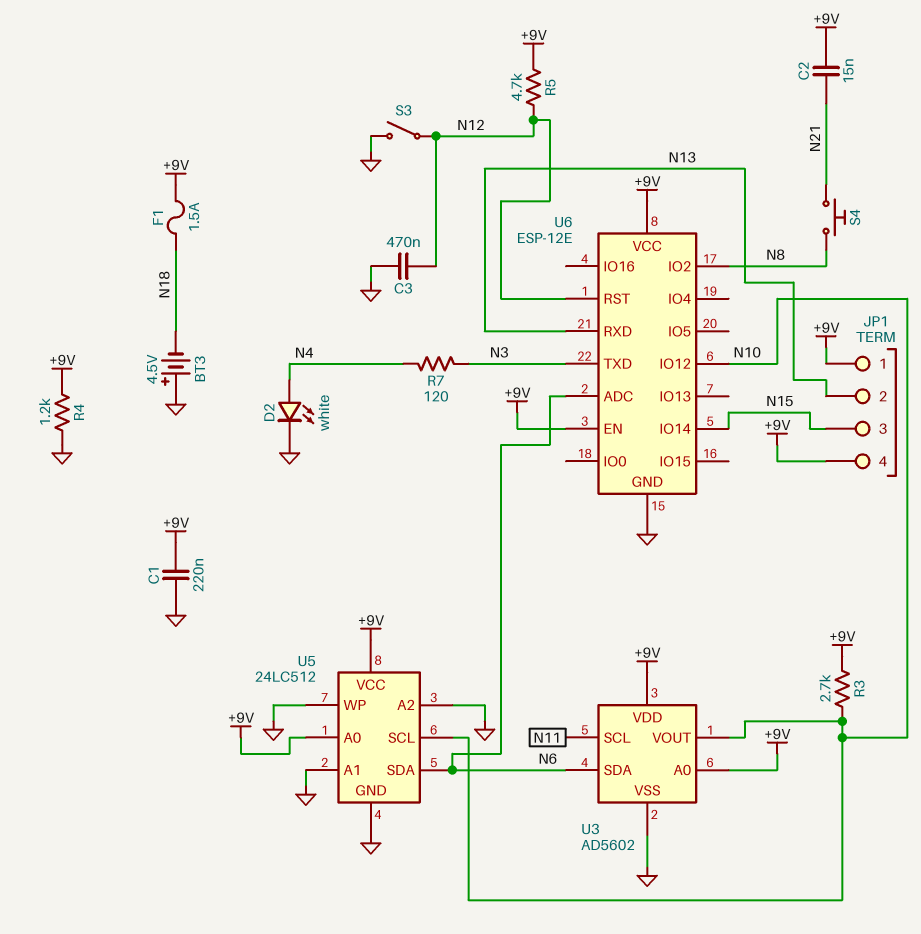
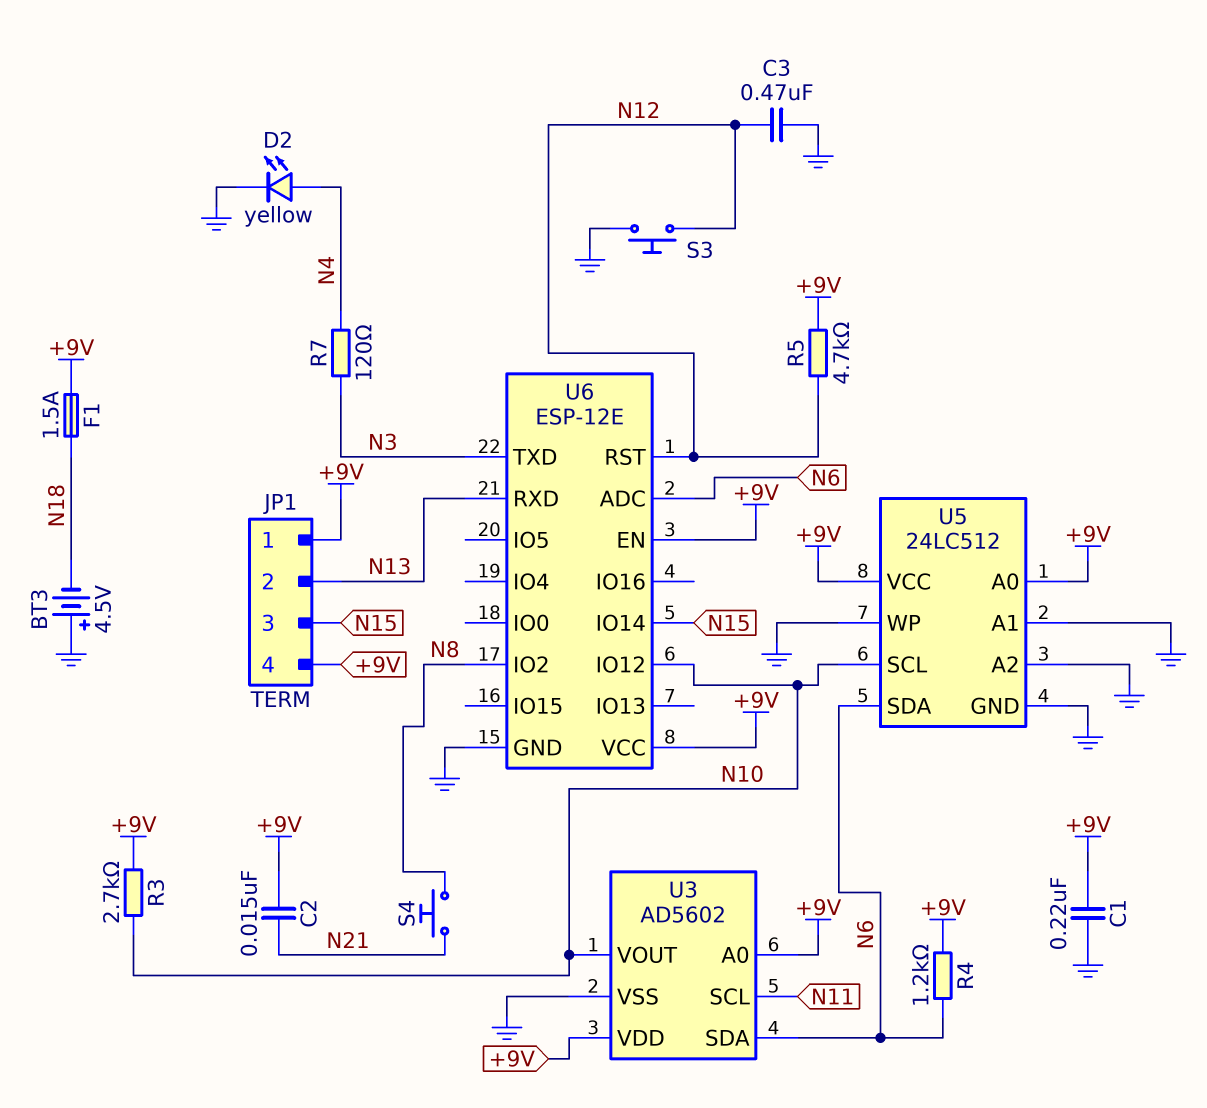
D2: LED white (A N4, K GND) -> LED yellow (A N4, K GND)
R4: 1.2k (+9V, GND) -> 1.2k (+9V, N6)
S3: switch (GND, N12) -> button (GND, N12)

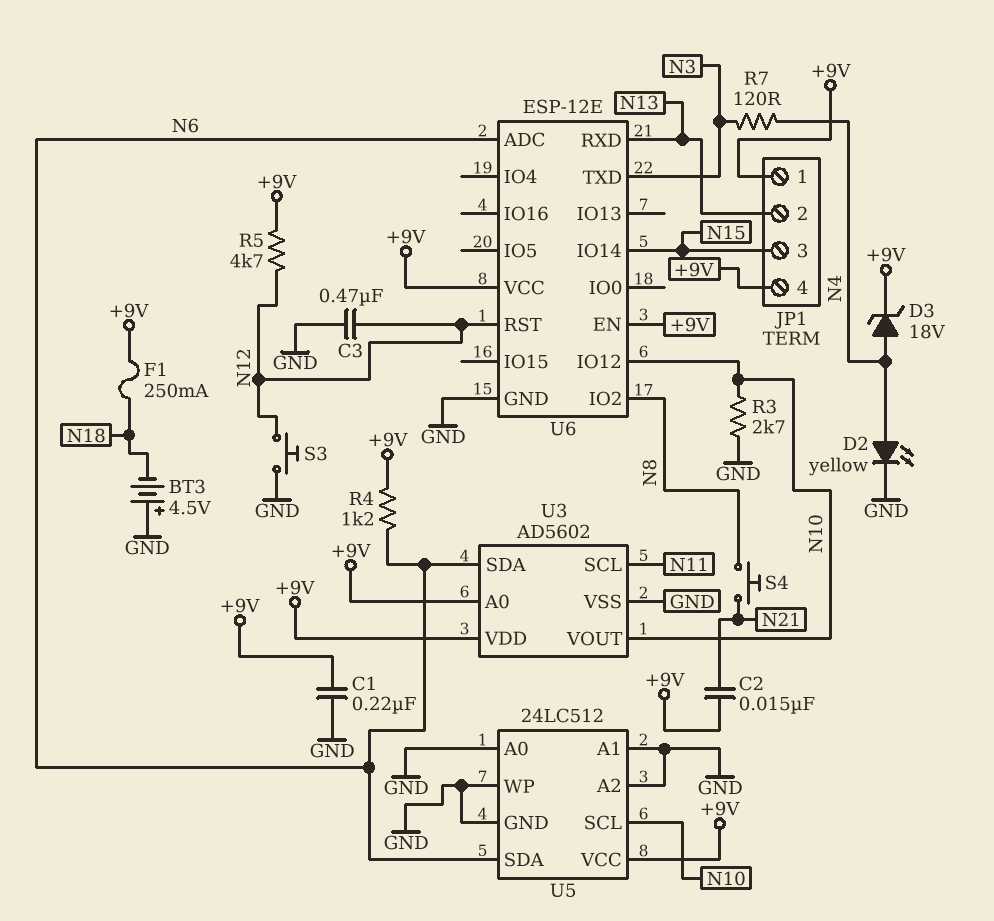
D3: none -> zener 18V (A N4, K +9V)
F1: 1.5A (+9V, N18) -> 250mA (+9V, N18)
R3: 2.7k (+9V, N10) -> 2.7k (GND, N10)
U5 pin A0: +9V -> GND

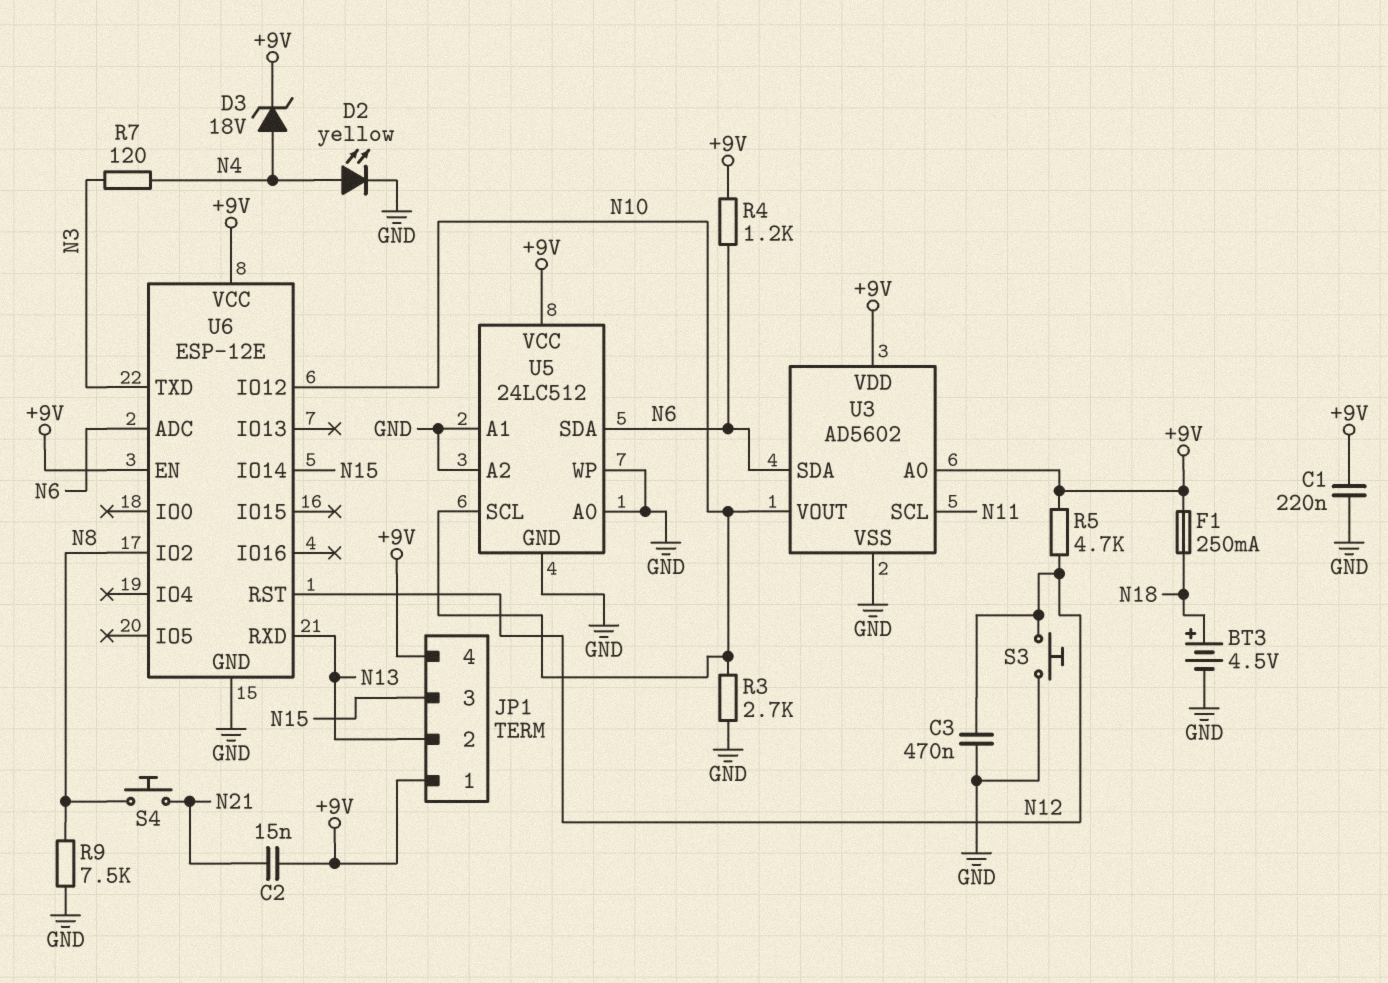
BT3: 4.5V (plus GND, minus N18) -> 4.5V (plus N18, minus GND)
R9: none -> 7.5k (GND, N8)

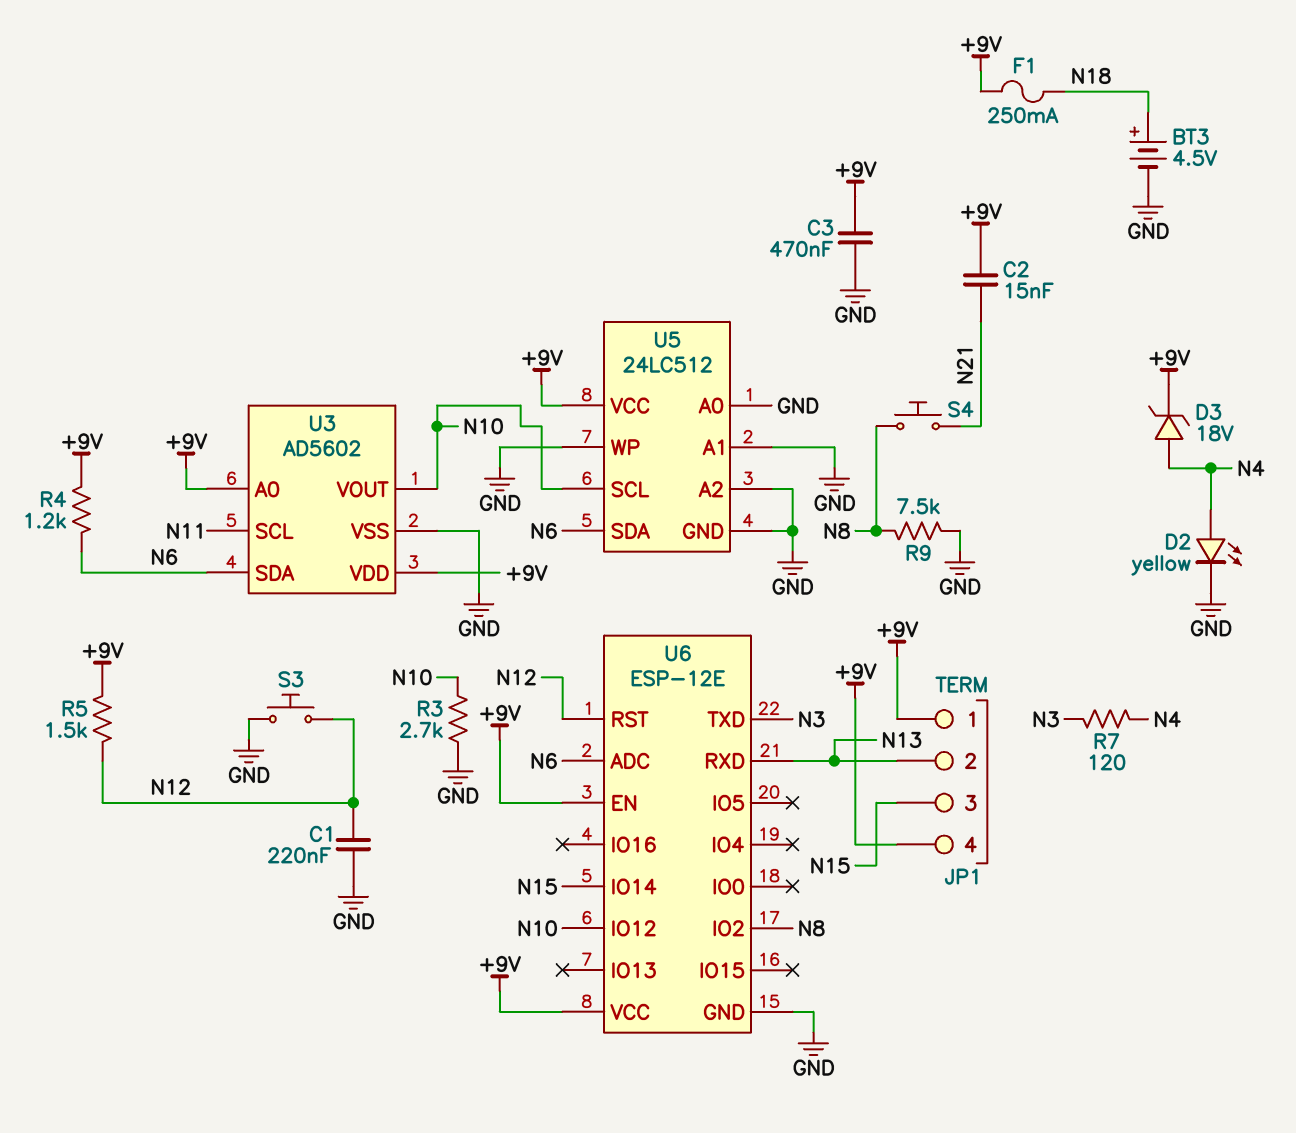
C1: 220nF (+9V, GND) -> 220nF (GND, N12)
C3: 470nF (GND, N12) -> 470nF (+9V, GND)
R5: 4.7k (+9V, N12) -> 1.5k (+9V, N12)

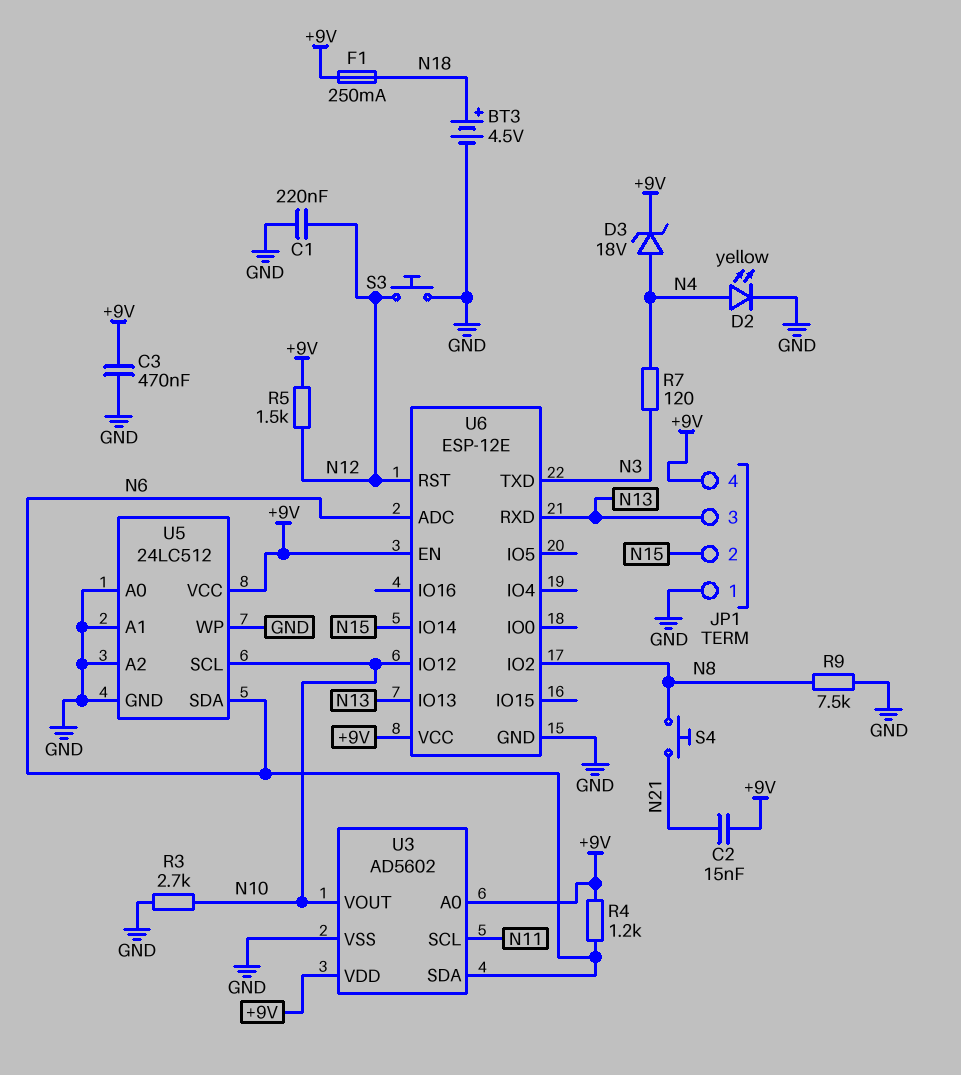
JP1 pin 1: +9V -> GND
JP1 pin 2: N13 -> N15
JP1 pin 3: N15 -> N13
U6 pin IO13: none -> N13

